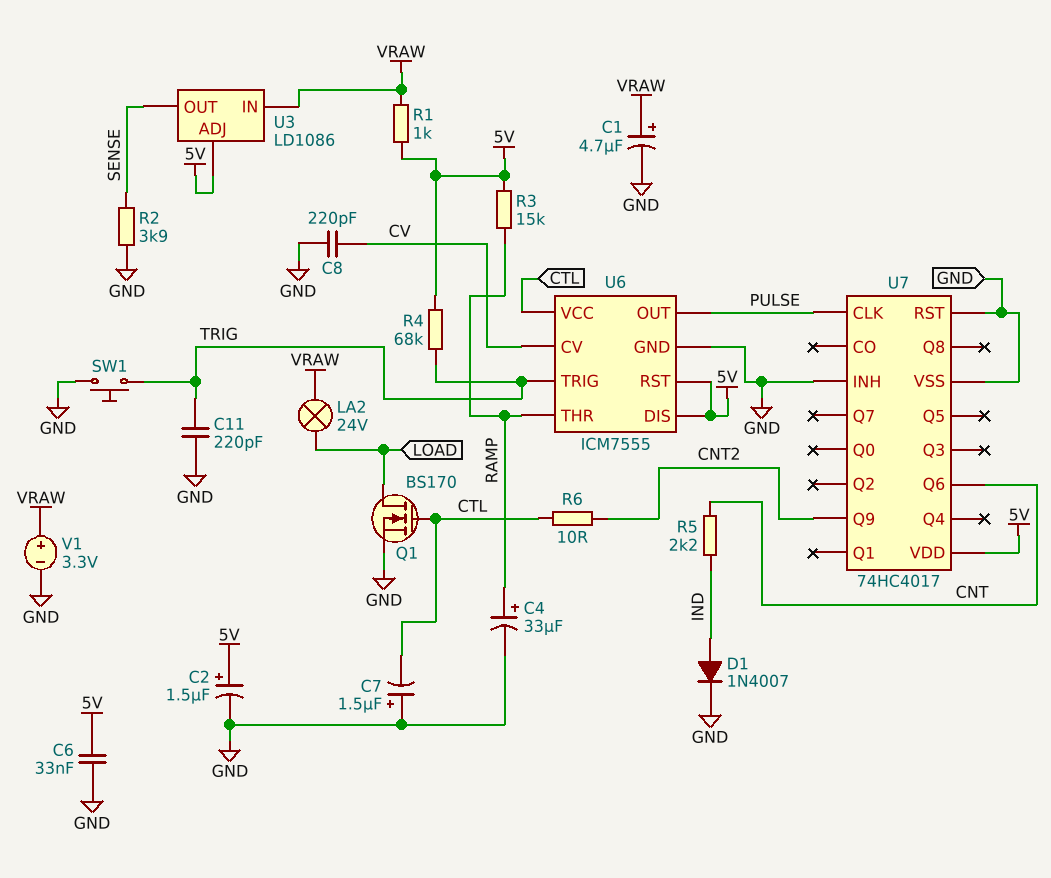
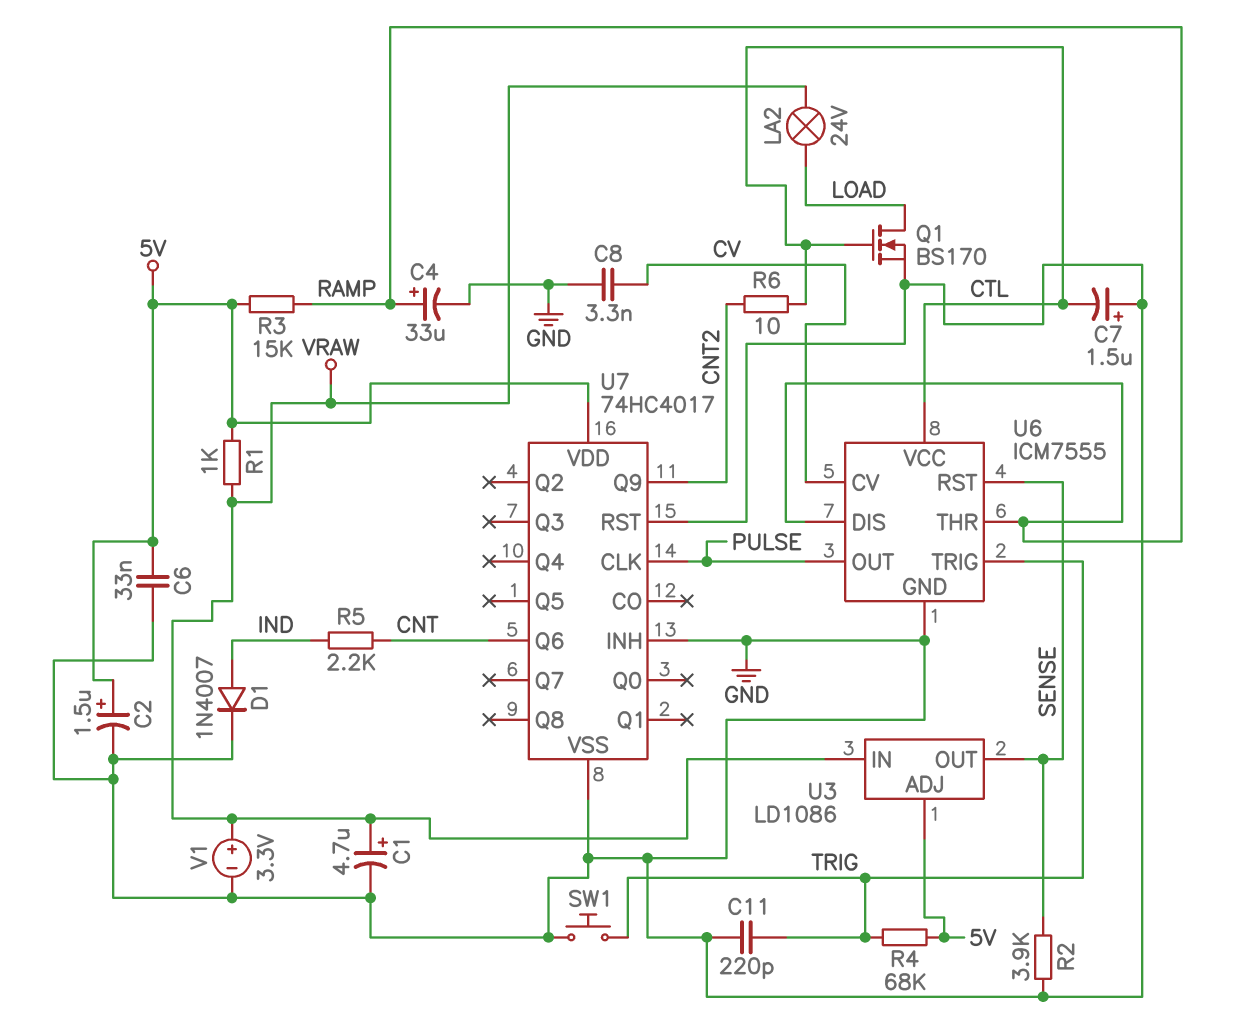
C8: 220pF (CV, GND) -> 3.3nF (CV, GND)
U6 pin DIS: 5V -> RAMP
U6 pin RST: 5V -> SENSE

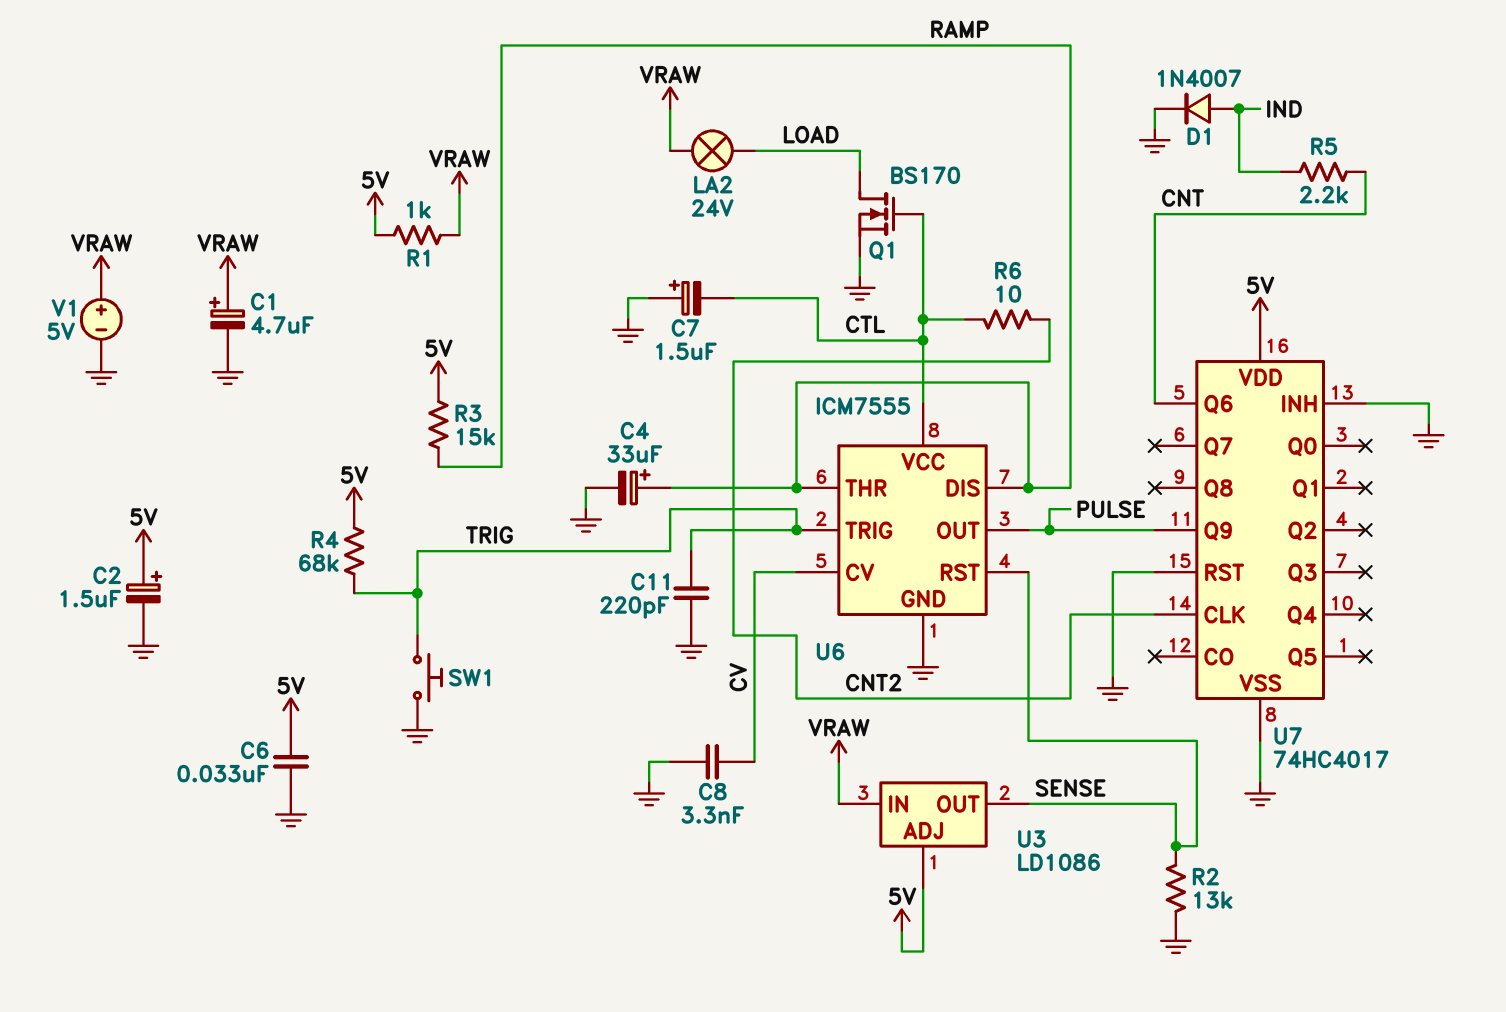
R2: 3.9k (GND, SENSE) -> 13k (GND, SENSE)
U7 pin CLK: PULSE -> CNT2
U7 pin Q9: CNT2 -> PULSE
V1: 3.3V (plus VRAW, minus GND) -> 5V (plus VRAW, minus GND)

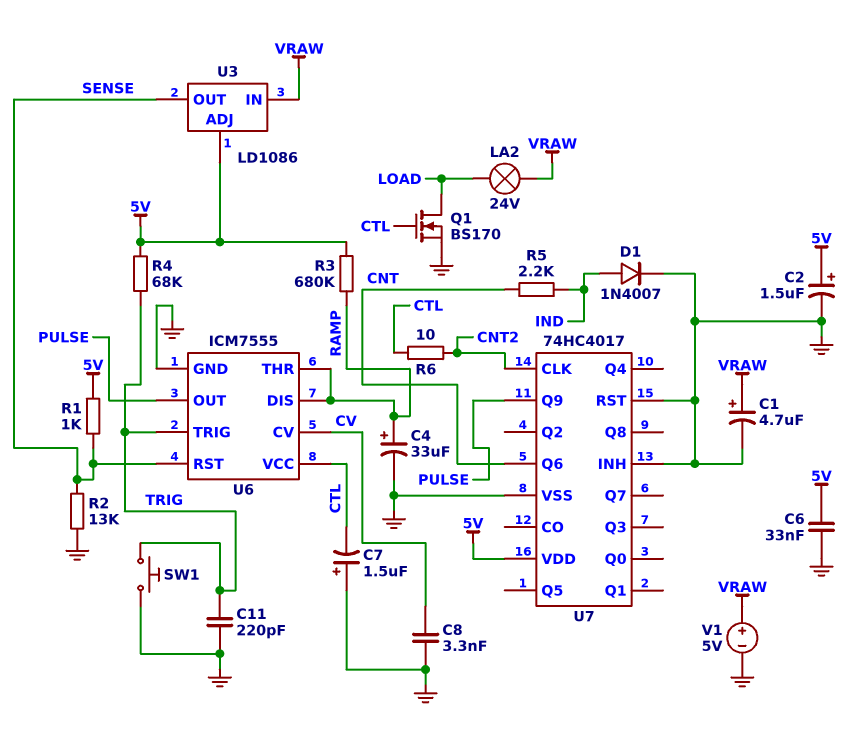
R1: 1k (5V, VRAW) -> 1k (5V, SENSE)
R3: 15k (5V, RAMP) -> 680k (5V, RAMP)

